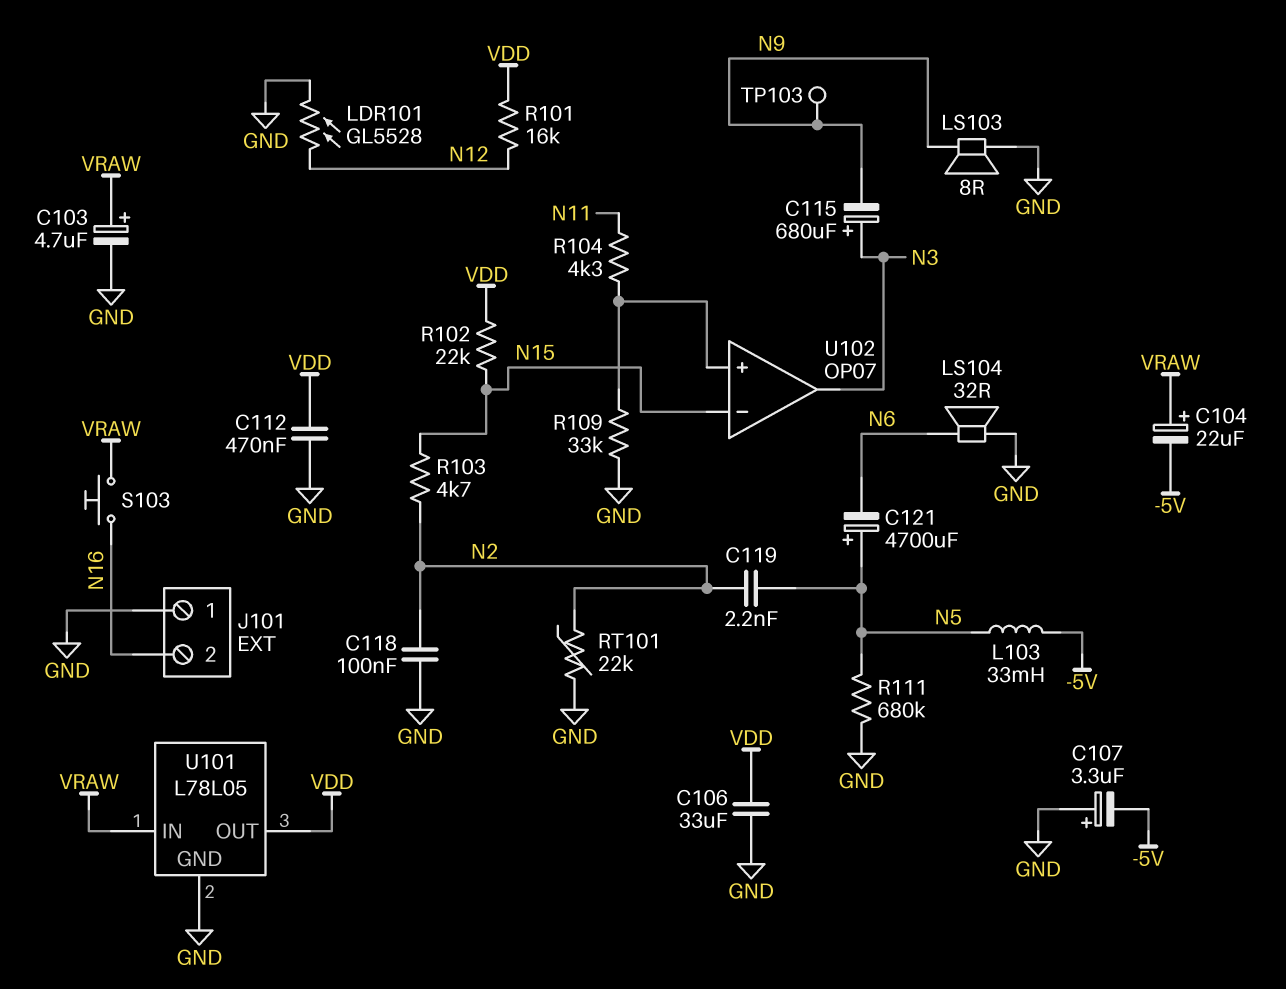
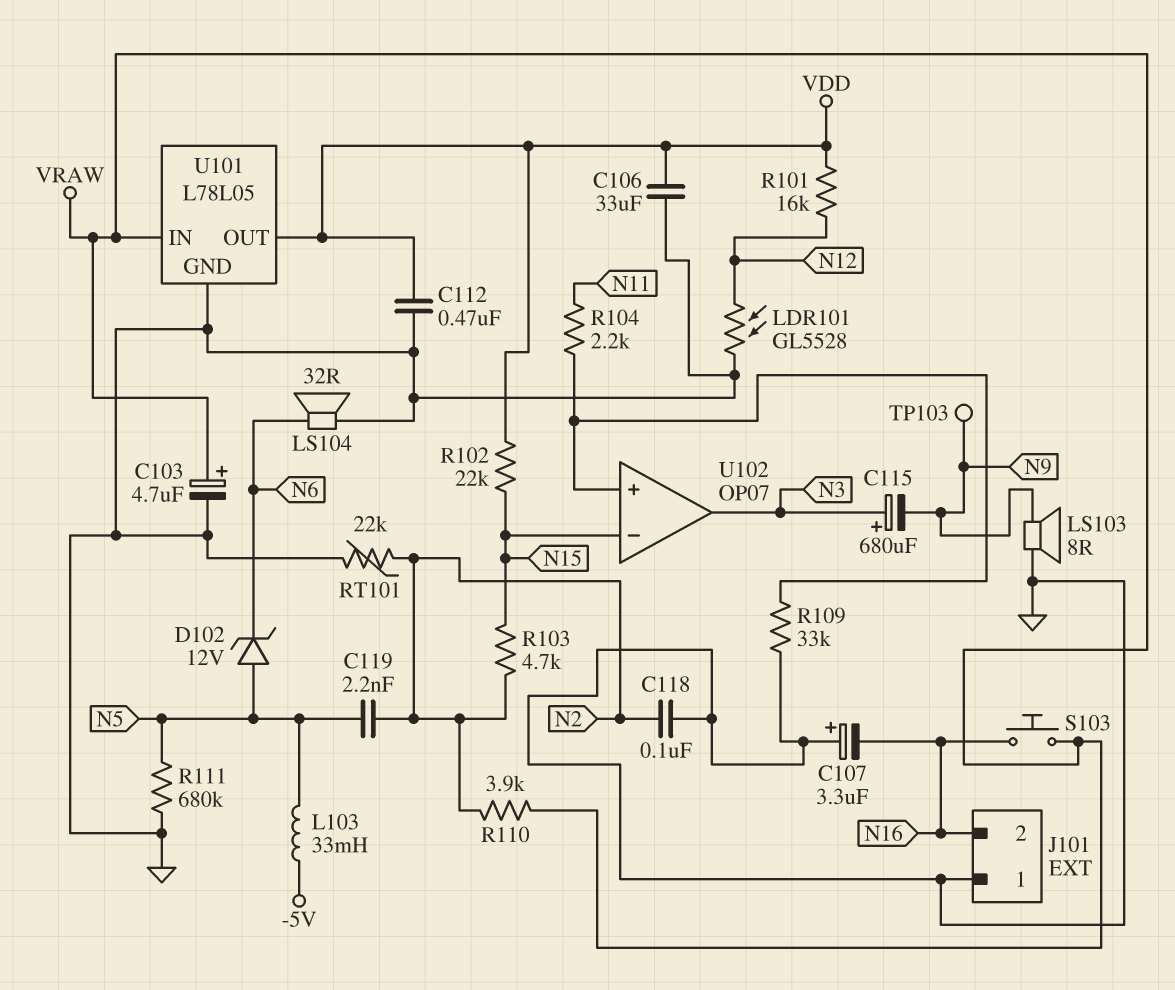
C104: 22uF (plus VRAW, minus -5V) -> none
C107: 3.3uF (plus GND, minus -5V) -> 3.3uF (plus GND, minus N16)
C121: 4700uF (plus N5, minus N6) -> none
D102: none -> zener 12V (A N5, K N6)
R104: 4.3k (N11, U102/in+) -> 2.2k (N11, U102/in+)
R110: none -> 3.9k (N2, VRAW)

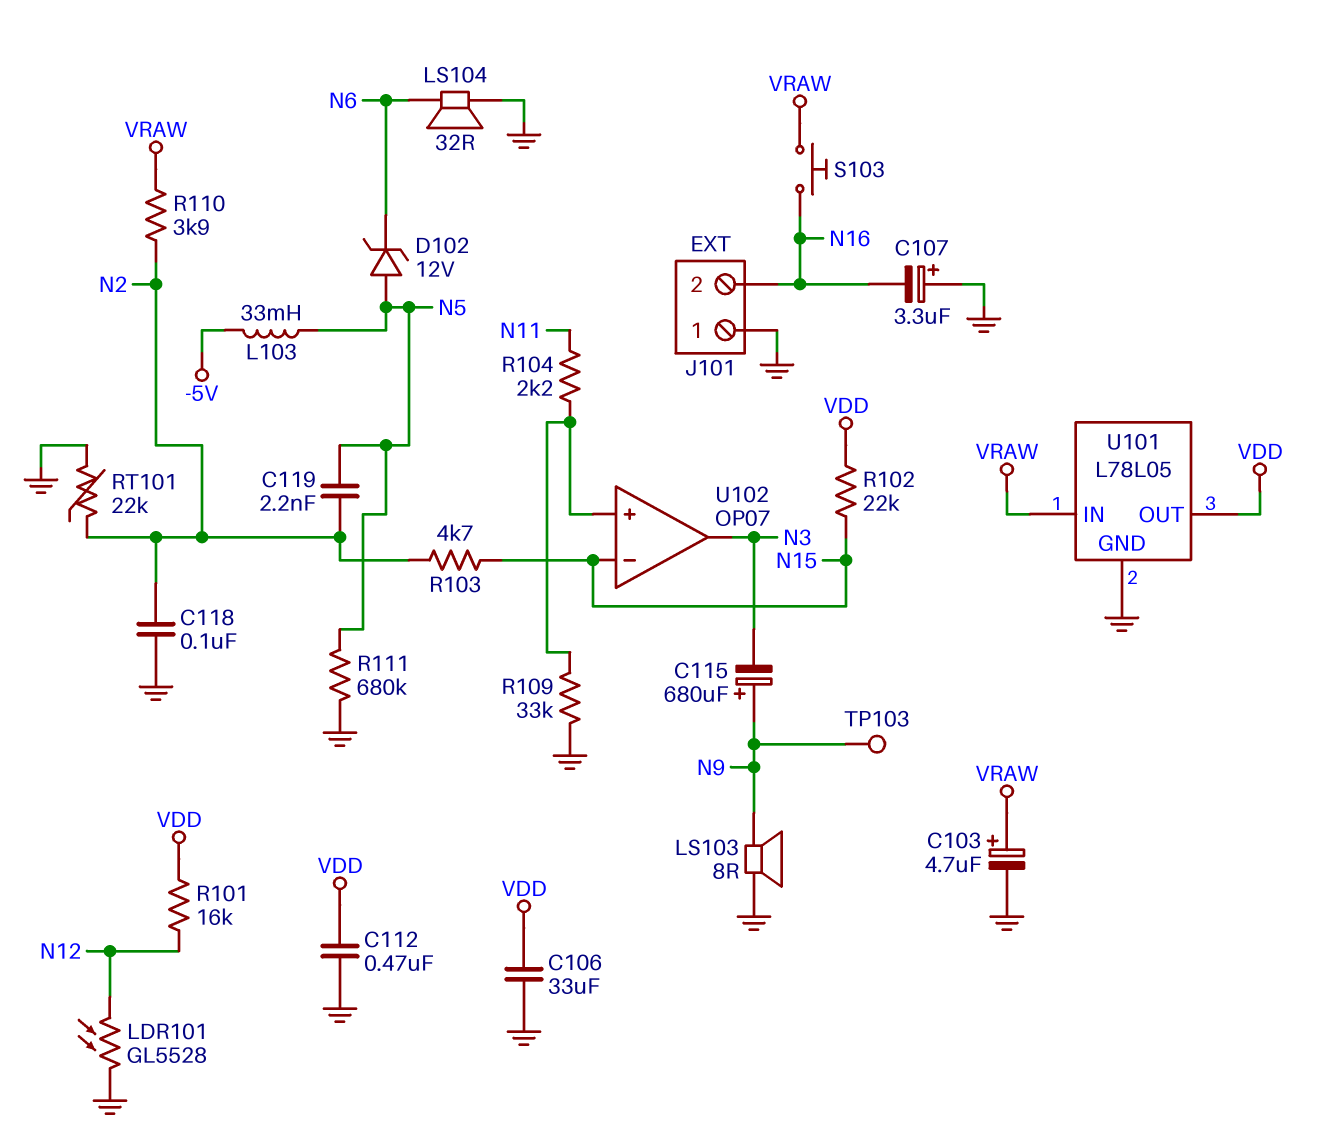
C115: 680uF (plus N3, minus N9) -> 680uF (plus N9, minus N3)

